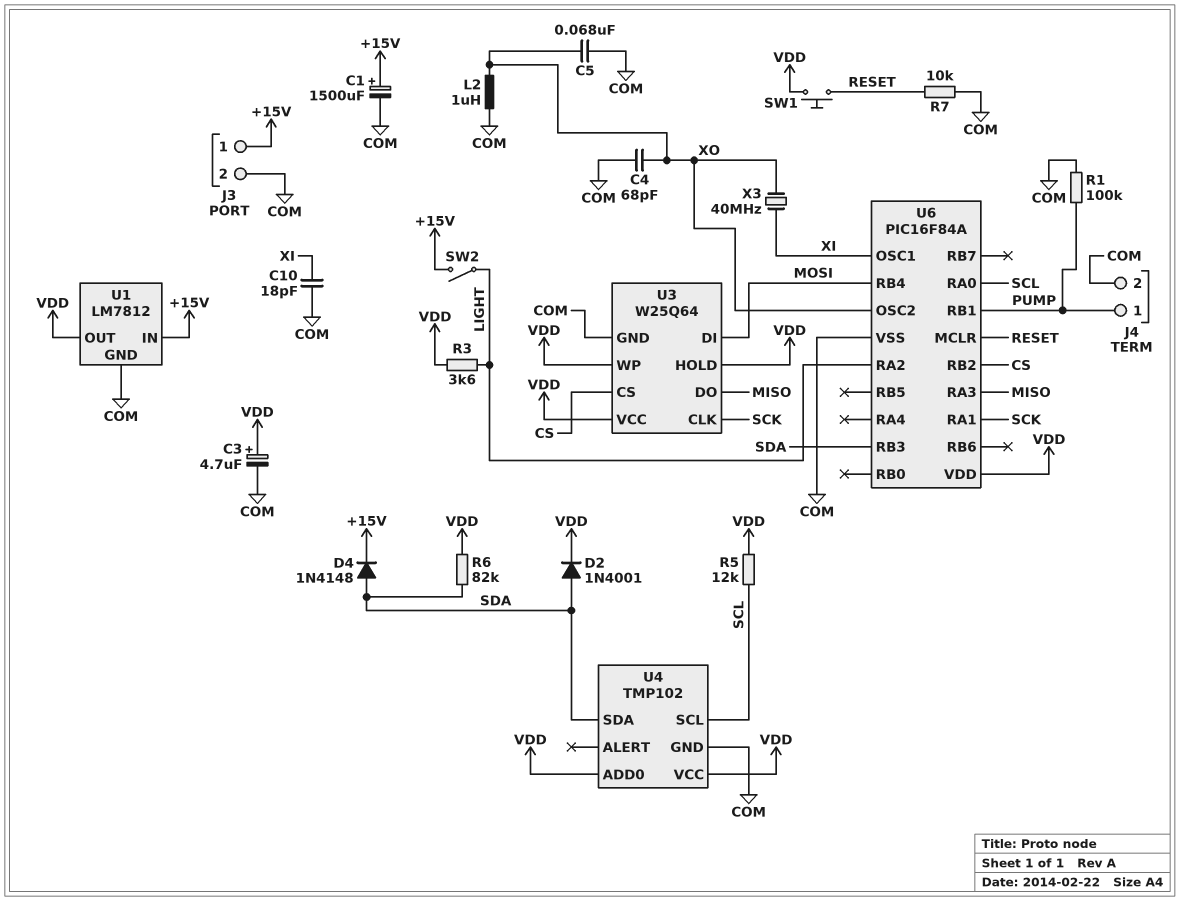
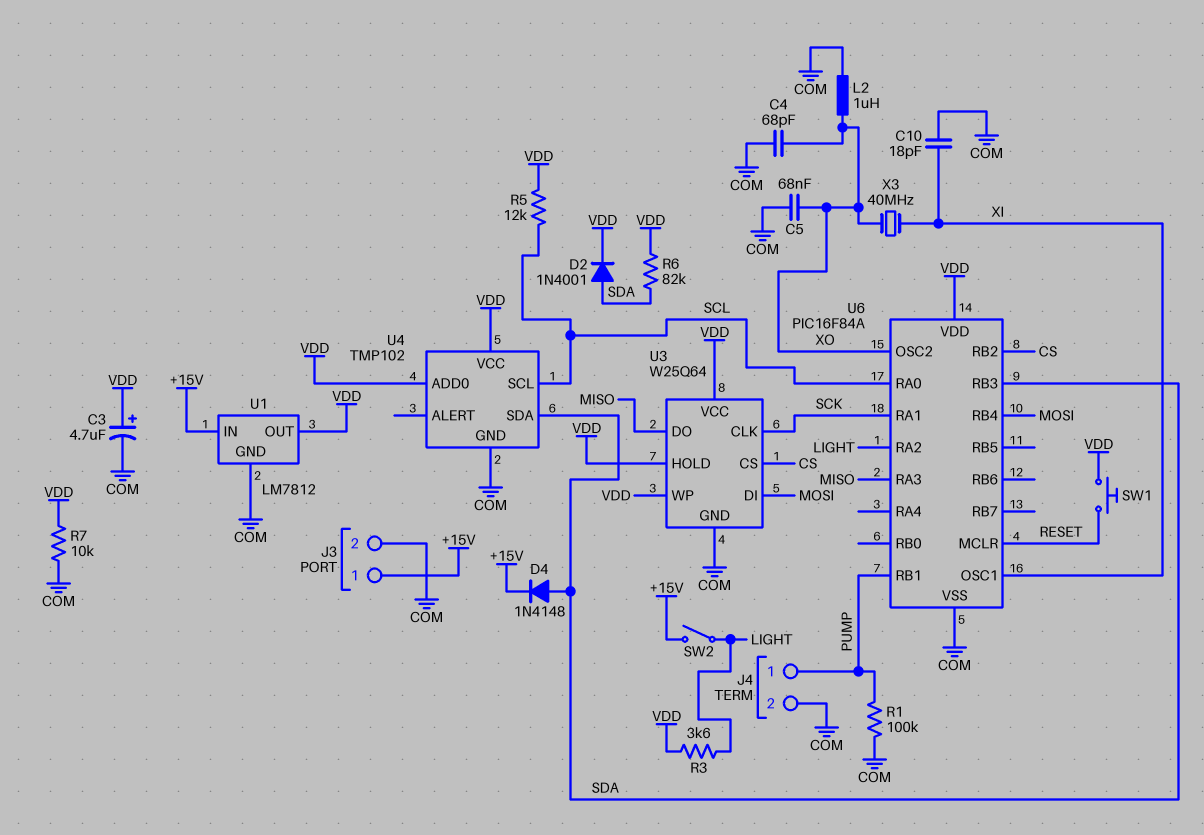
C1: 1500uF (plus +15V, minus COM) -> none
R7: 10k (COM, RESET) -> 10k (COM, VDD)

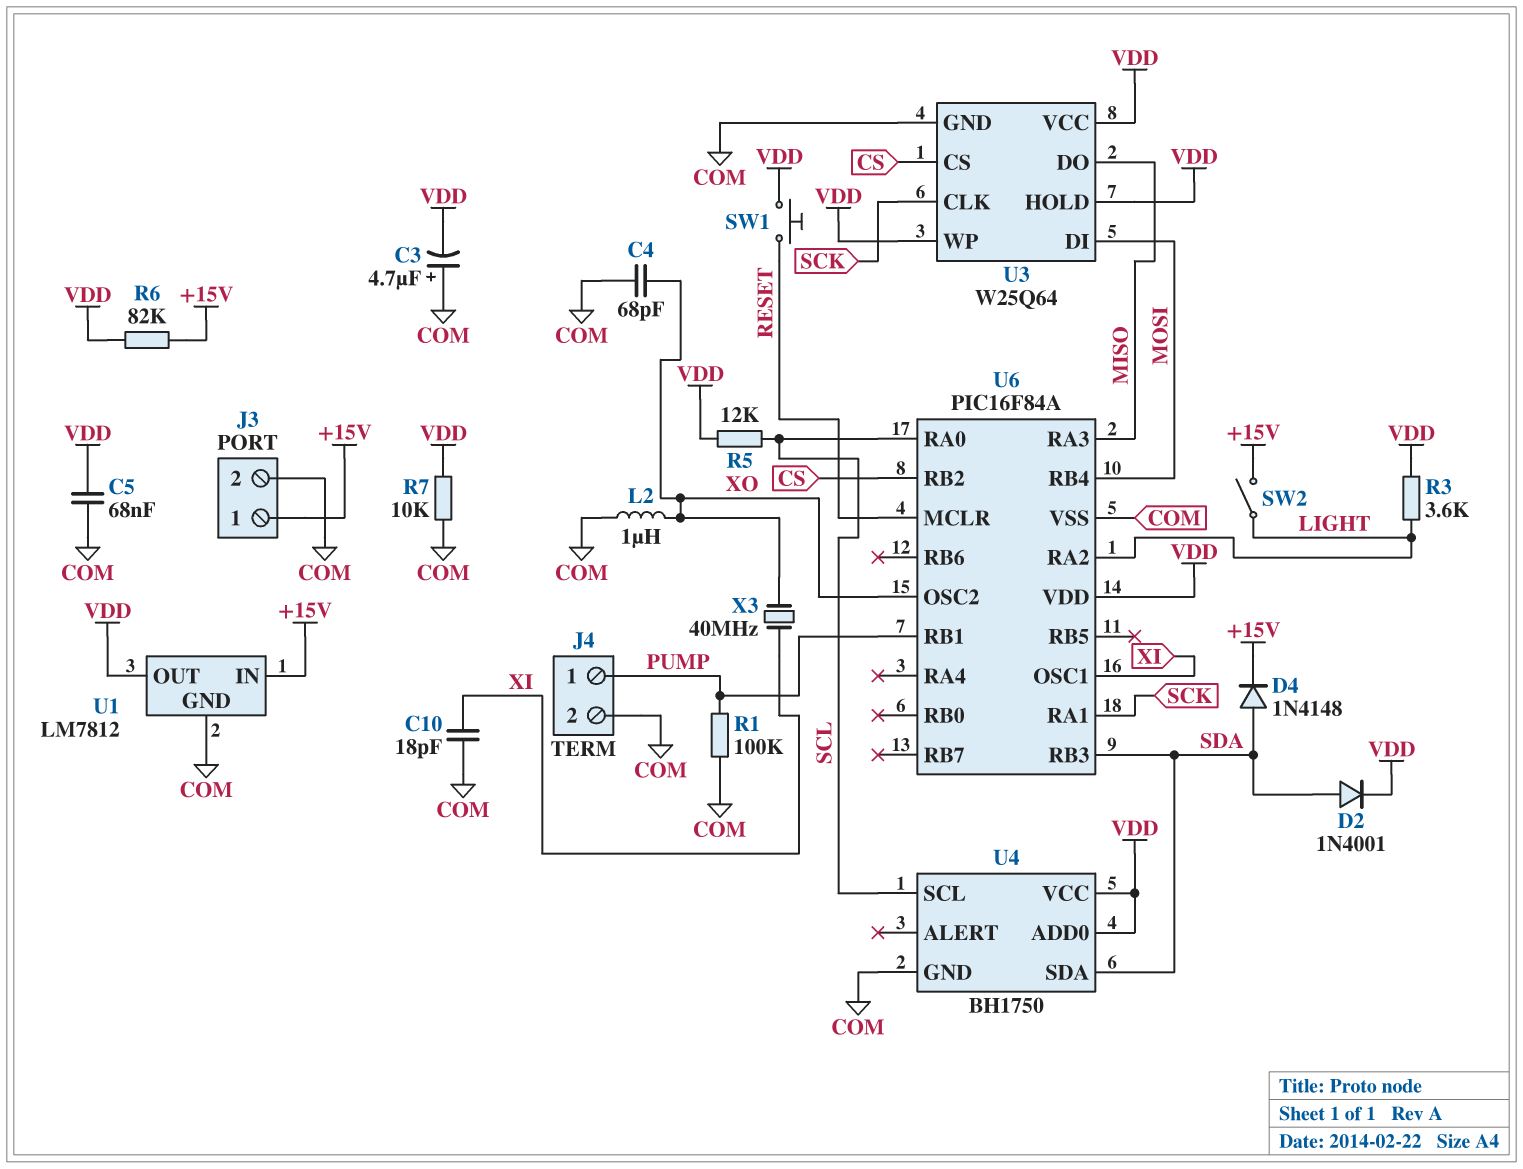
C3: 4.7uF (plus VDD, minus COM) -> 4.7uF (plus COM, minus VDD)
C5: 68nF (COM, XO) -> 68nF (COM, VDD)
R6: 82k (SDA, VDD) -> 82k (+15V, VDD)
U4: TMP102 -> BH1750

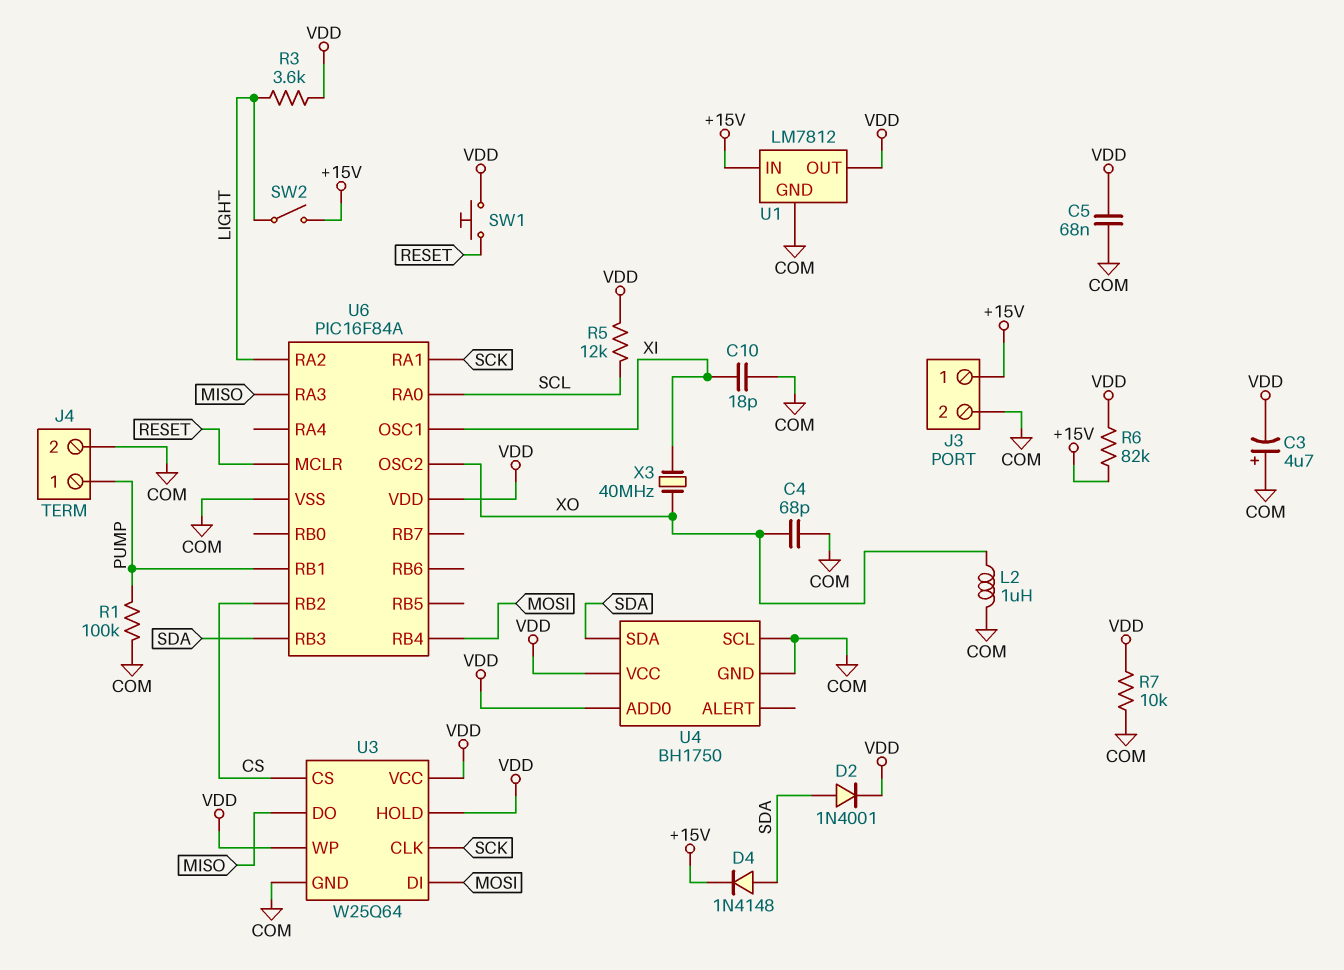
U4 pin SCL: SCL -> COM

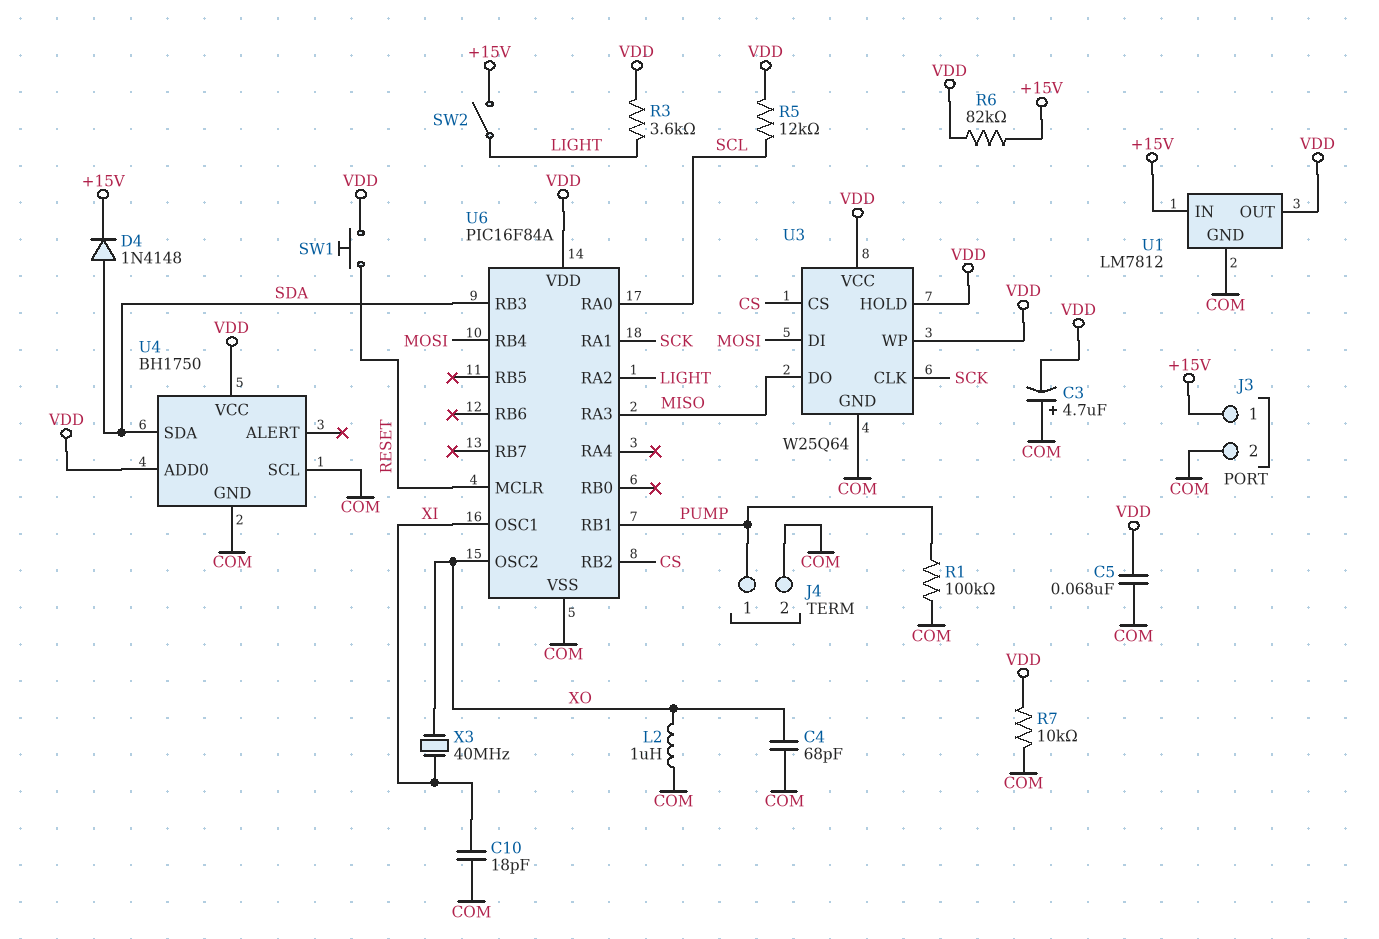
D2: diode 1N4001 (A SDA, K VDD) -> none

